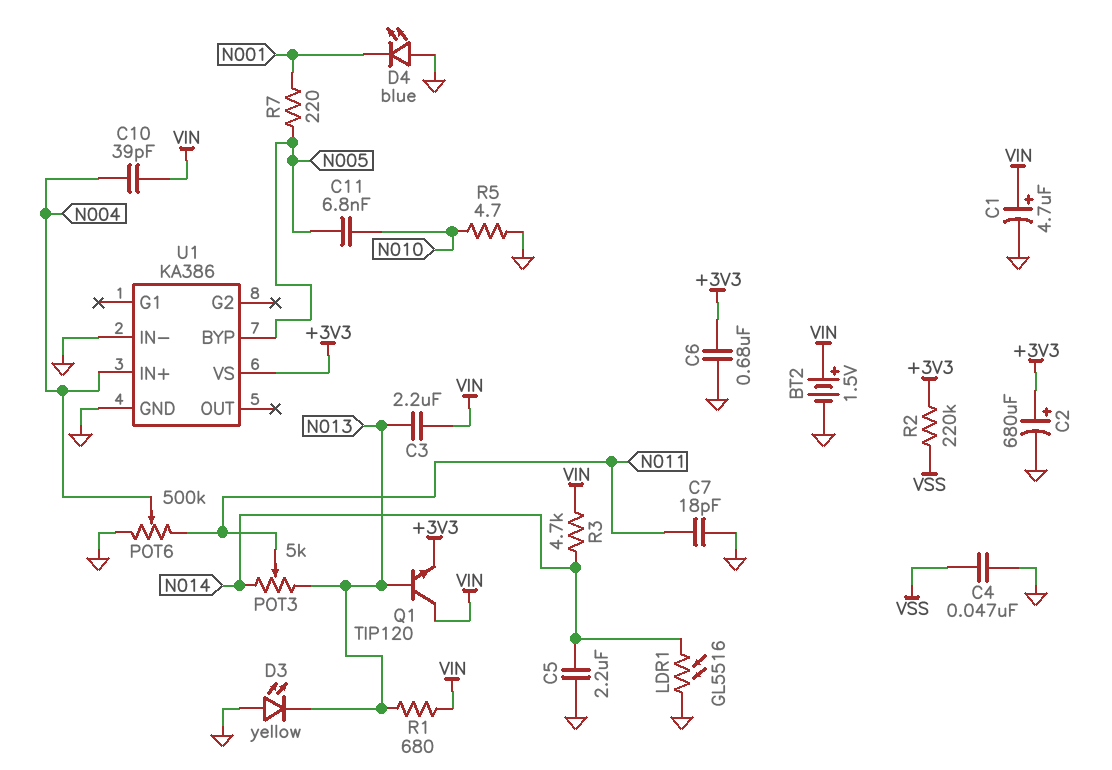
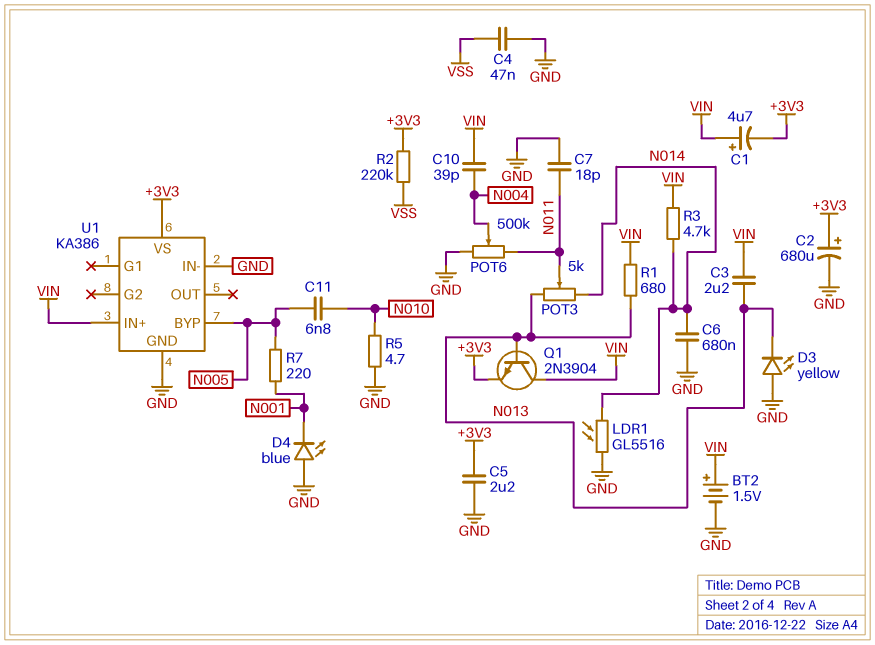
C1: 4.7uF (plus VIN, minus GND) -> 4.7uF (plus VIN, minus +3V3)
C5: 2.2uF (GND, N014) -> 2.2uF (+3V3, GND)
C6: 680nF (+3V3, GND) -> 680nF (GND, N014)
Q1: NPN TIP120 (B N013, C VIN, E +3V3) -> NPN 2N3904 (B N013, C VIN, E +3V3)
U1 pin IN+: N004 -> VIN

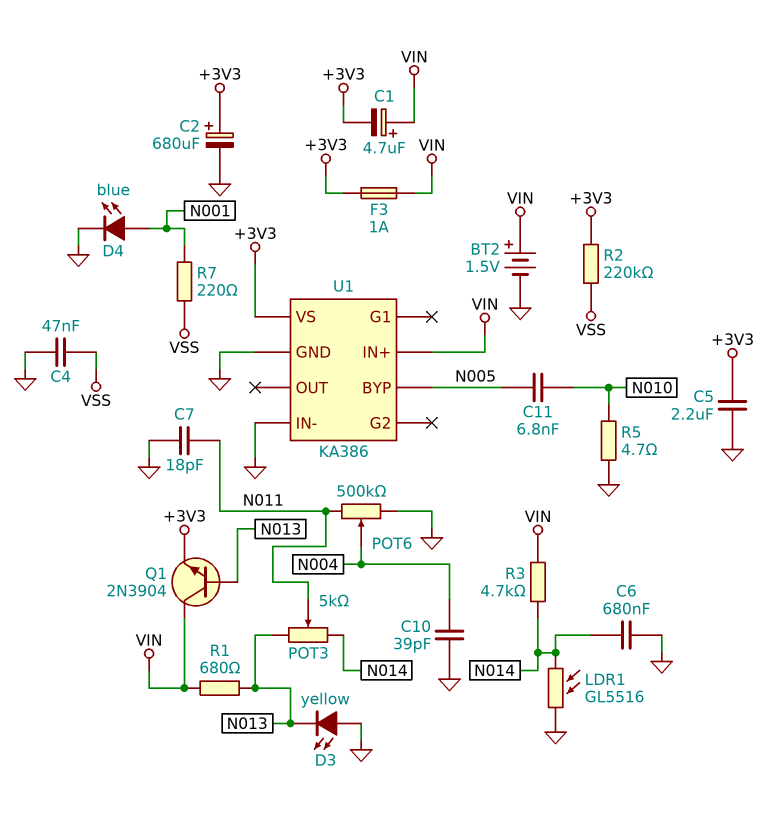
C3: 2.2uF (N013, VIN) -> none
C10: 39pF (N004, VIN) -> 39pF (GND, N004)
D4: LED blue (A GND, K N001) -> LED blue (A N001, K GND)
F3: none -> 1A (+3V3, VIN)
R7: 220 (N001, N005) -> 220 (N001, VSS)

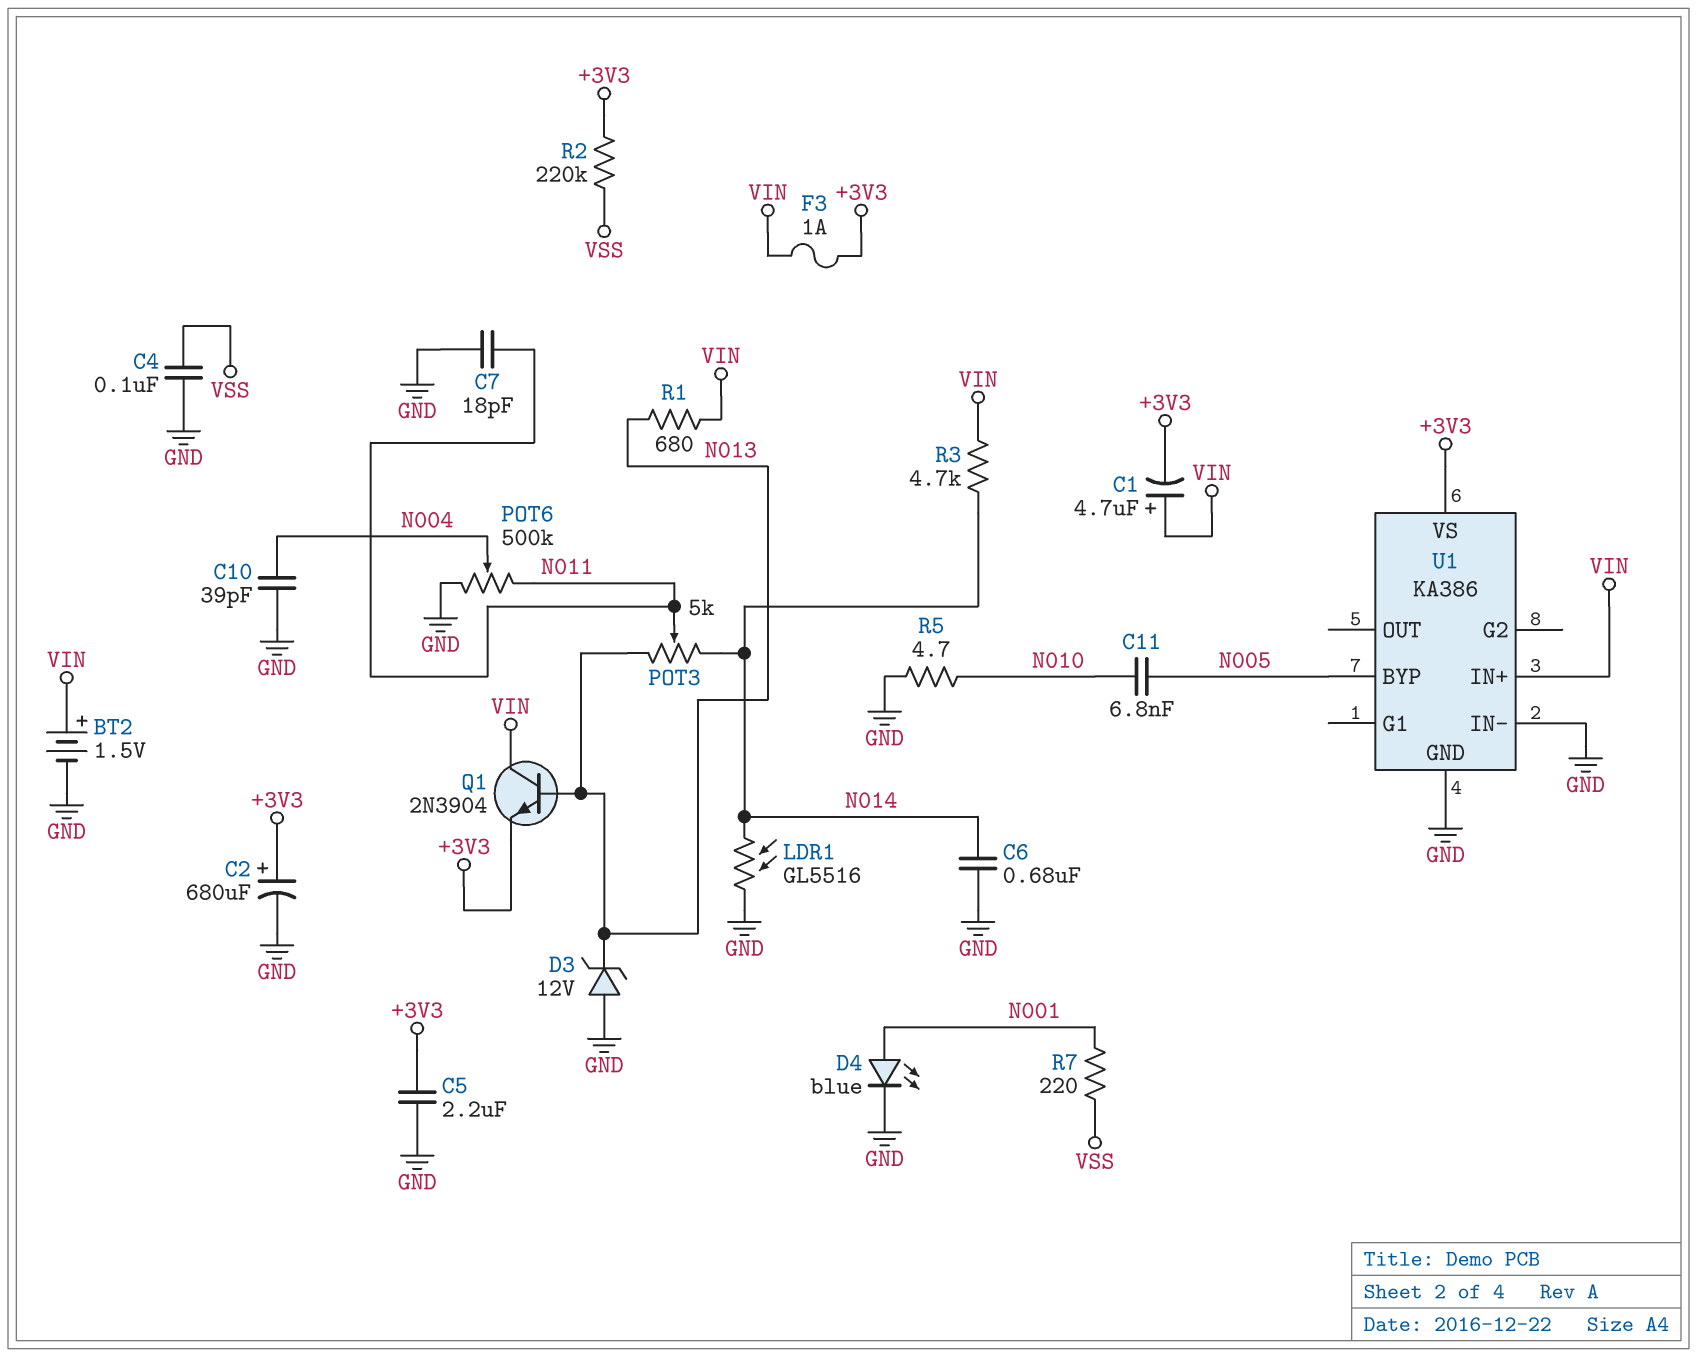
C4: 47nF (GND, VSS) -> 100nF (GND, VSS)
D3: LED yellow (A GND, K N013) -> zener 12V (A GND, K N013)

